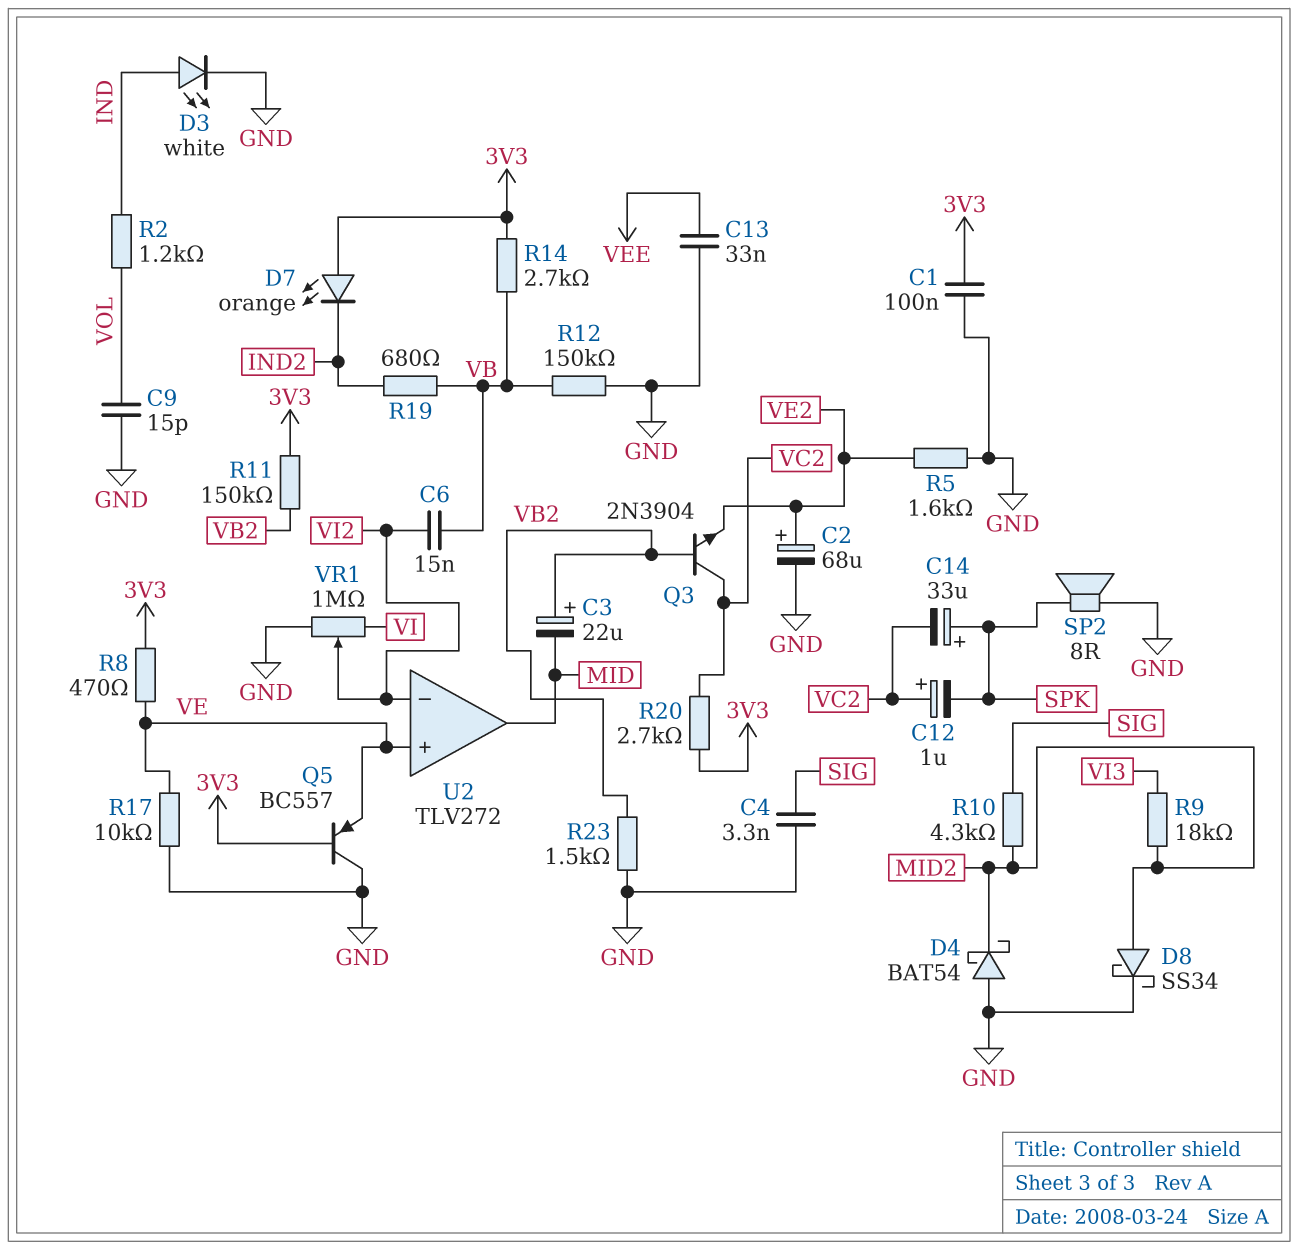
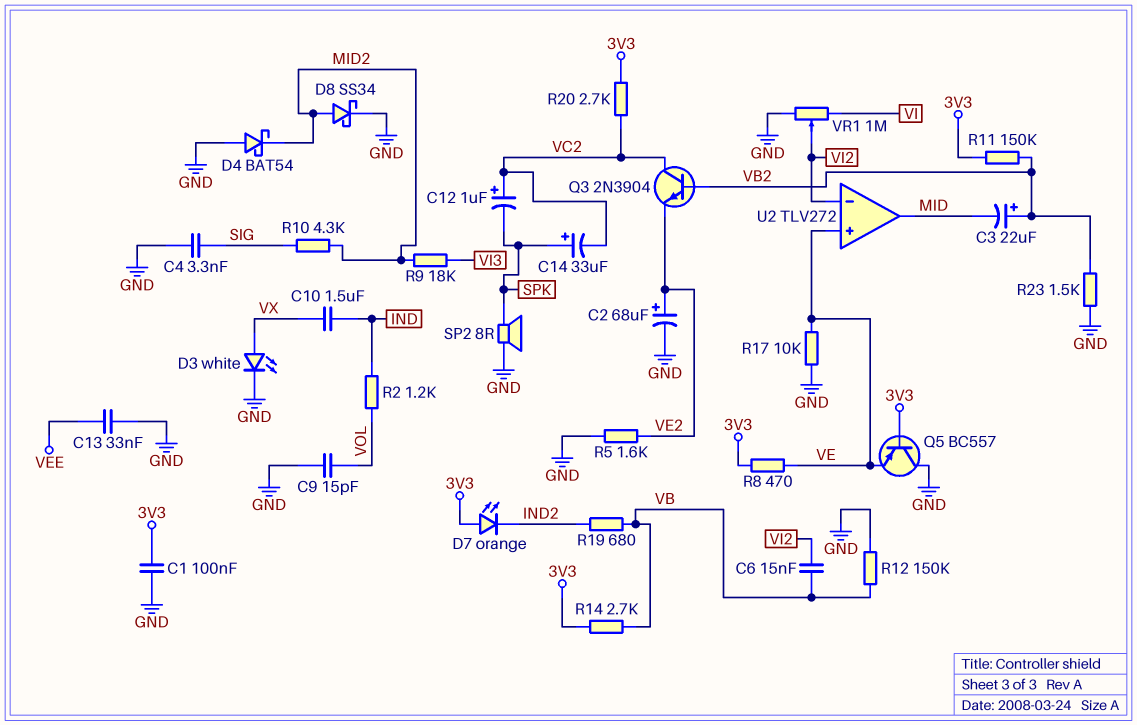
C10: none -> 1.5uF (IND, VX)
D3: LED white (A IND, K GND) -> LED white (A VX, K GND)

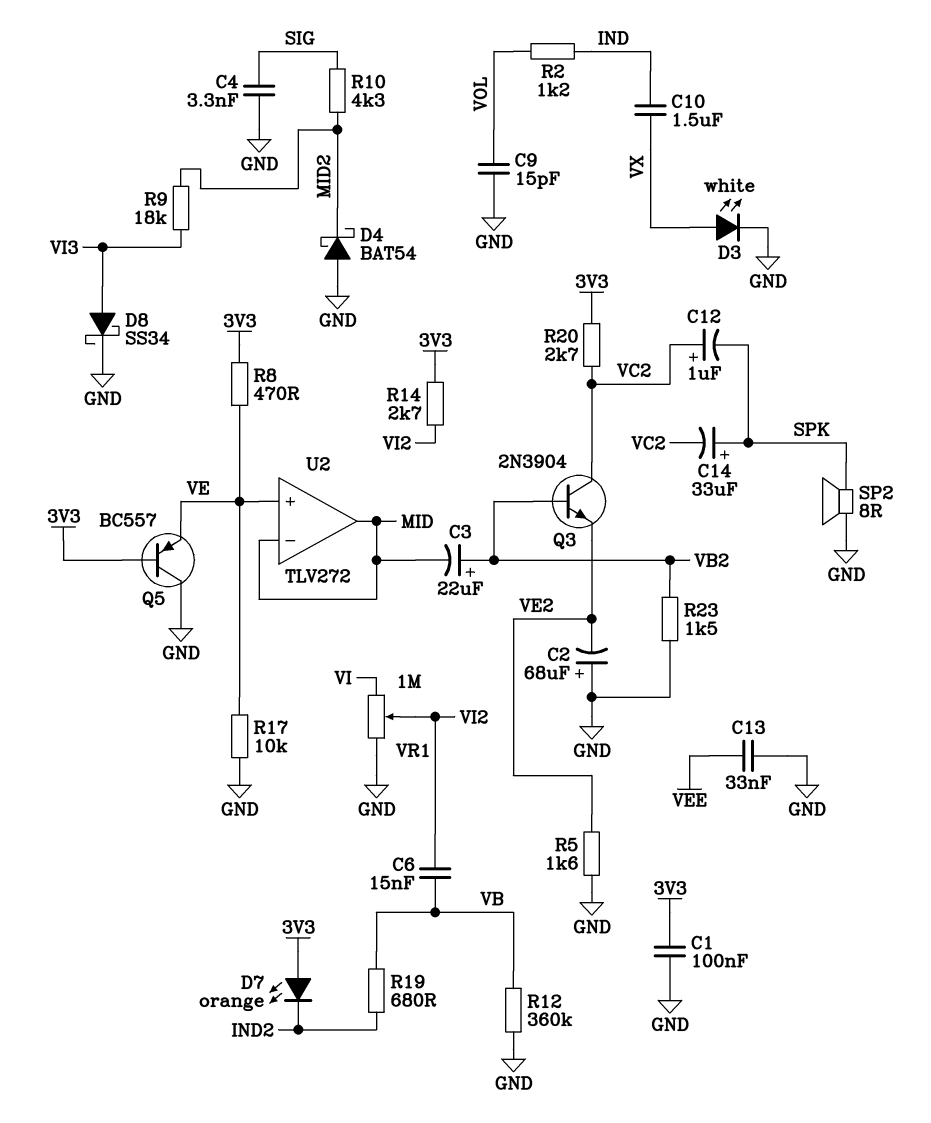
C2: 68uF (plus VE2, minus GND) -> 68uF (plus GND, minus VE2)
D8: schottky SS34 (A MID2, K GND) -> schottky SS34 (A VI3, K GND)
R11: 150k (3V3, VB2) -> none
R12: 150k (GND, VB) -> 360k (GND, VB)
R14: 2.7k (3V3, VB) -> 2.7k (3V3, VI2)
U2 pin in-: VI2 -> MID

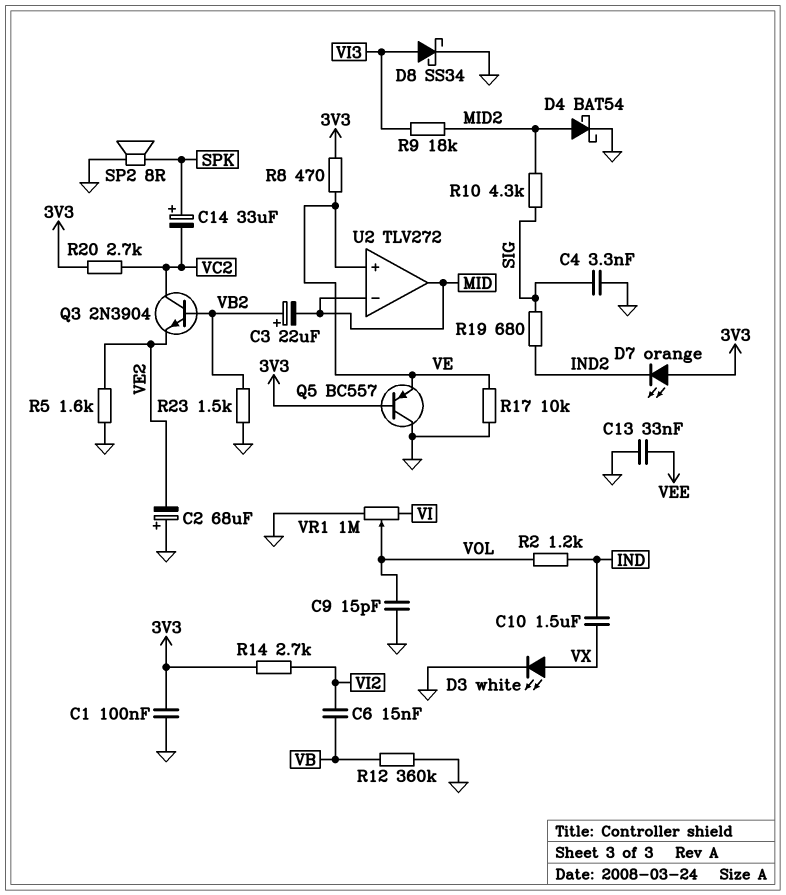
C12: 1uF (plus VC2, minus SPK) -> none
D4: schottky BAT54 (A GND, K MID2) -> schottky BAT54 (A MID2, K GND)
R19: 680 (IND2, VB) -> 680 (IND2, SIG)
VR1: 1M (GND, VI, wiper VI2) -> 1M (GND, VI, wiper VOL)

